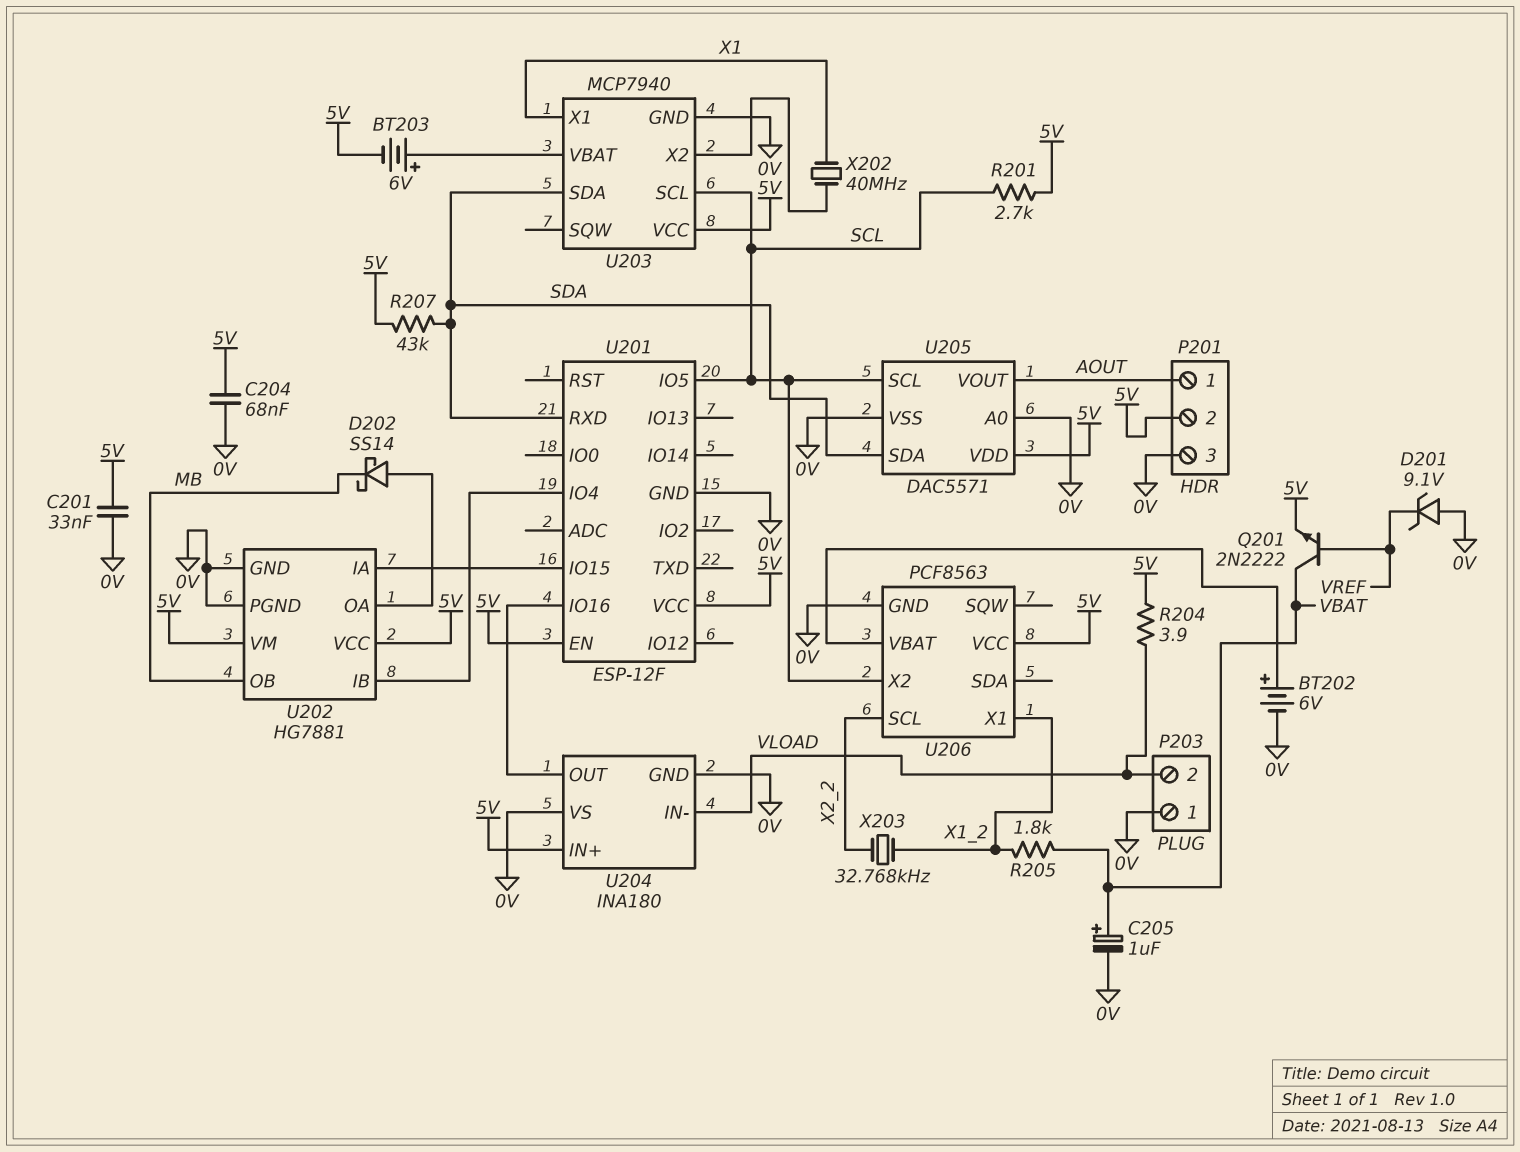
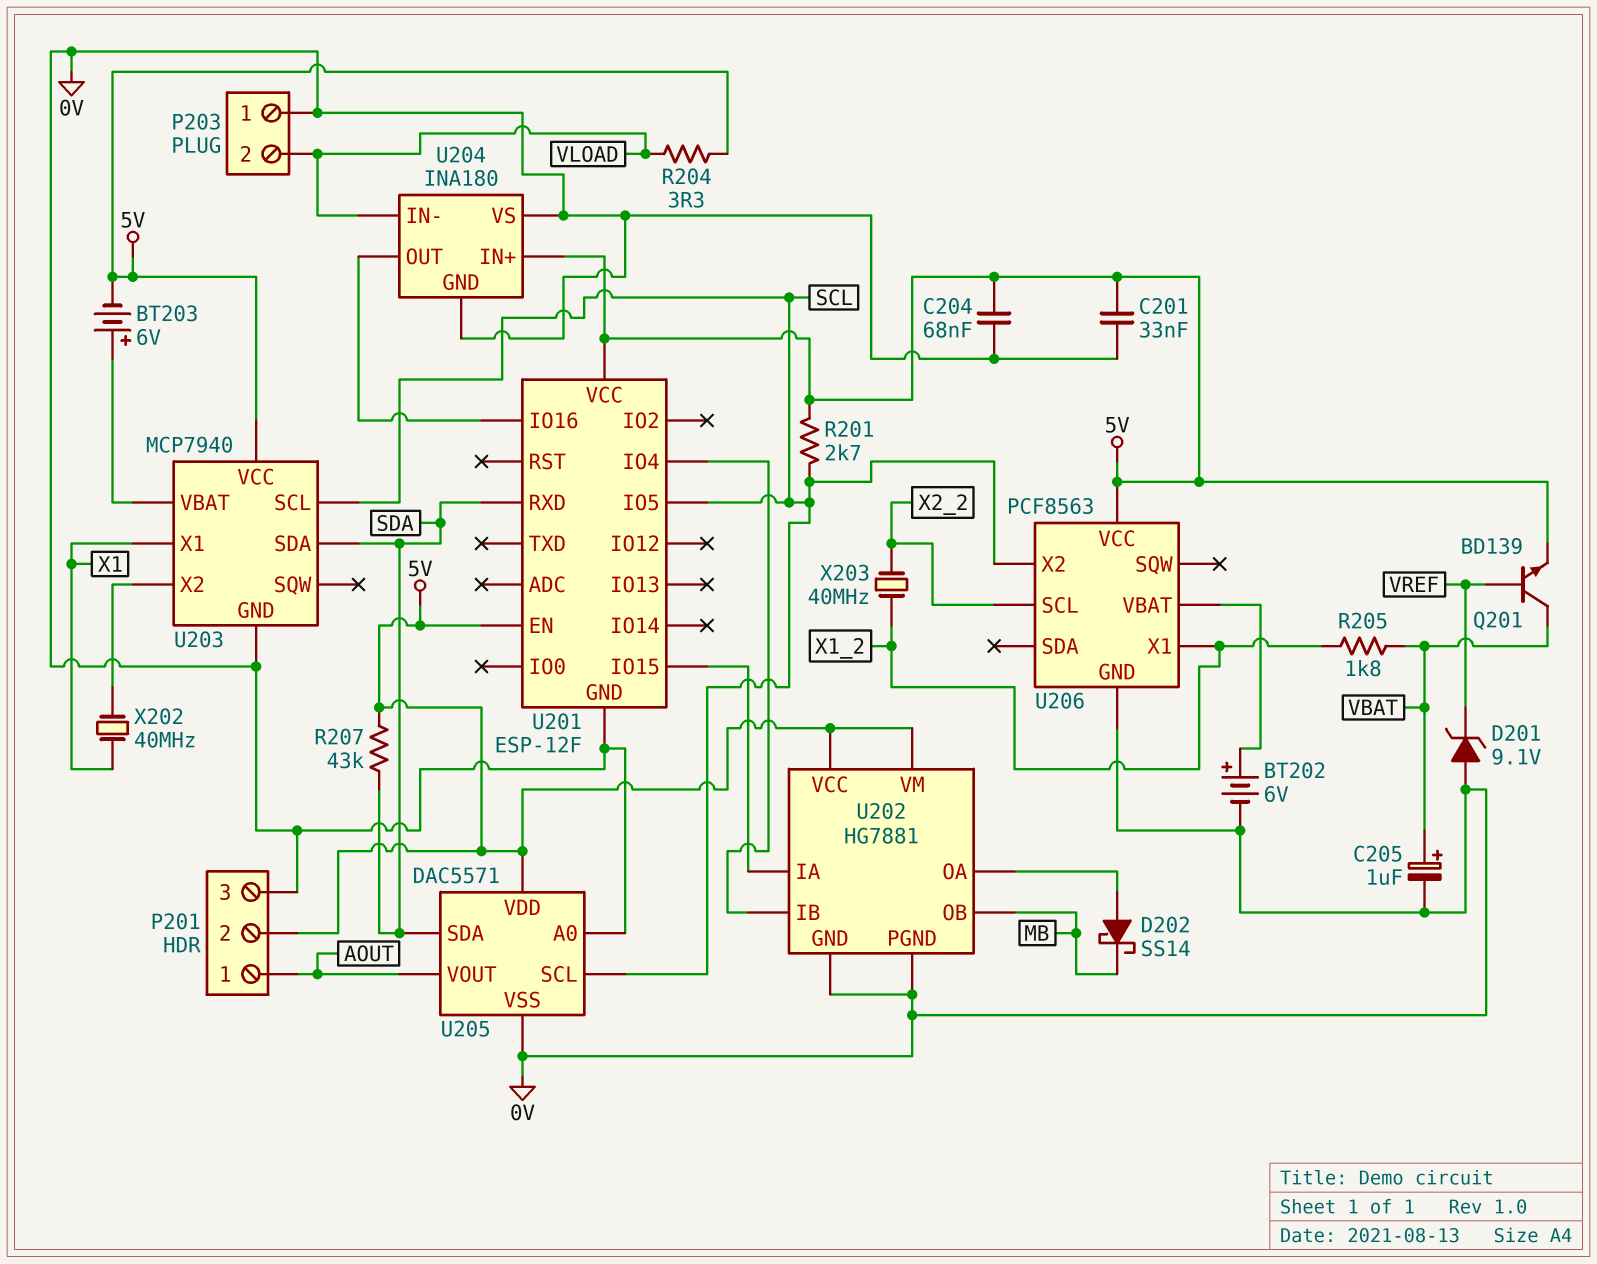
Q201: NPN 2N2222 (B VREF, C VBAT, E 5V) -> NPN BD139 (B VREF, C VBAT, E 5V)
R204: 3.9 (5V, VLOAD) -> 3.3 (5V, VLOAD)
X203: 32.768kHz (X1_2, X2_2) -> 40MHz (X1_2, X2_2)

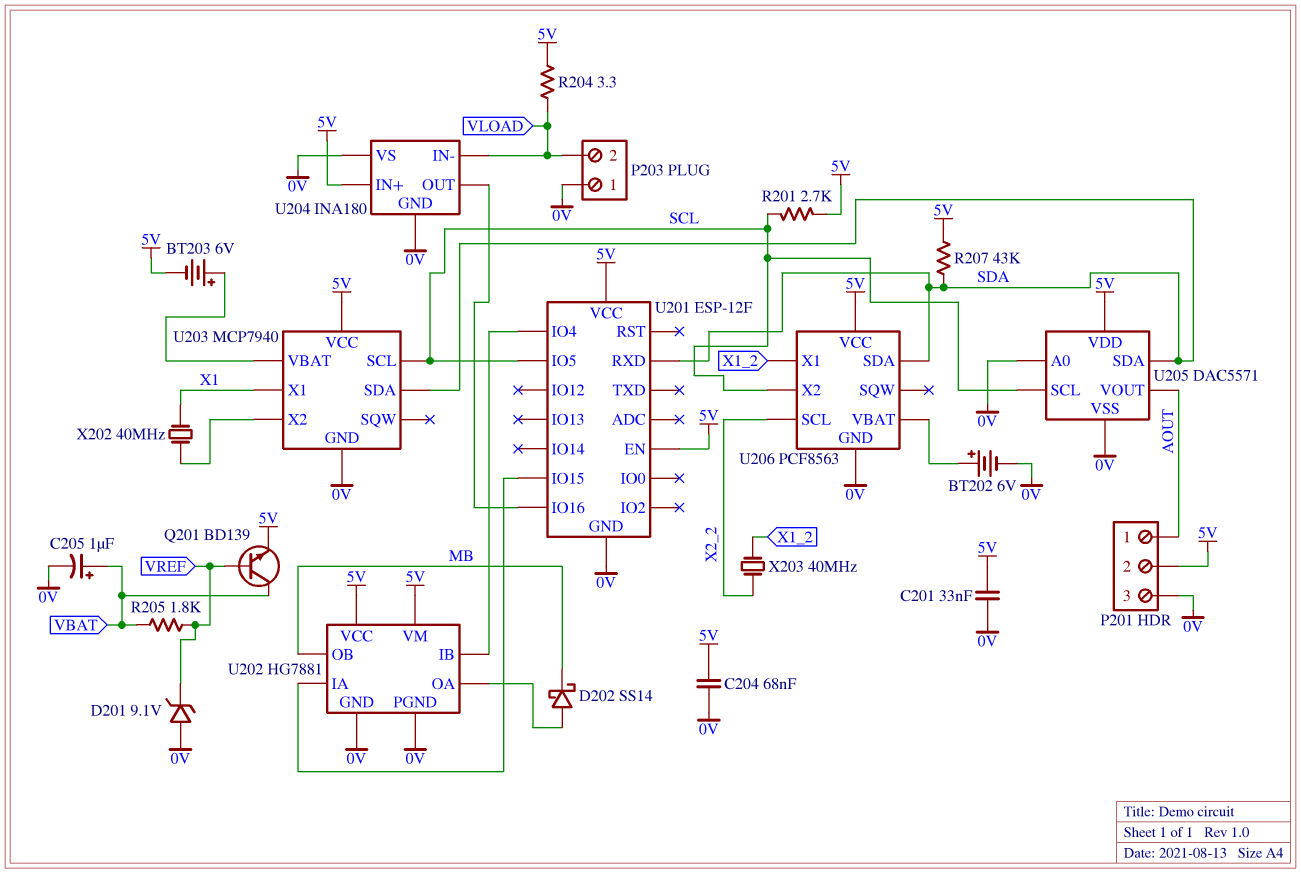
R205: 1.8k (VBAT, X1_2) -> 1.8k (VBAT, VREF)
U206 pin SDA: none -> SDA

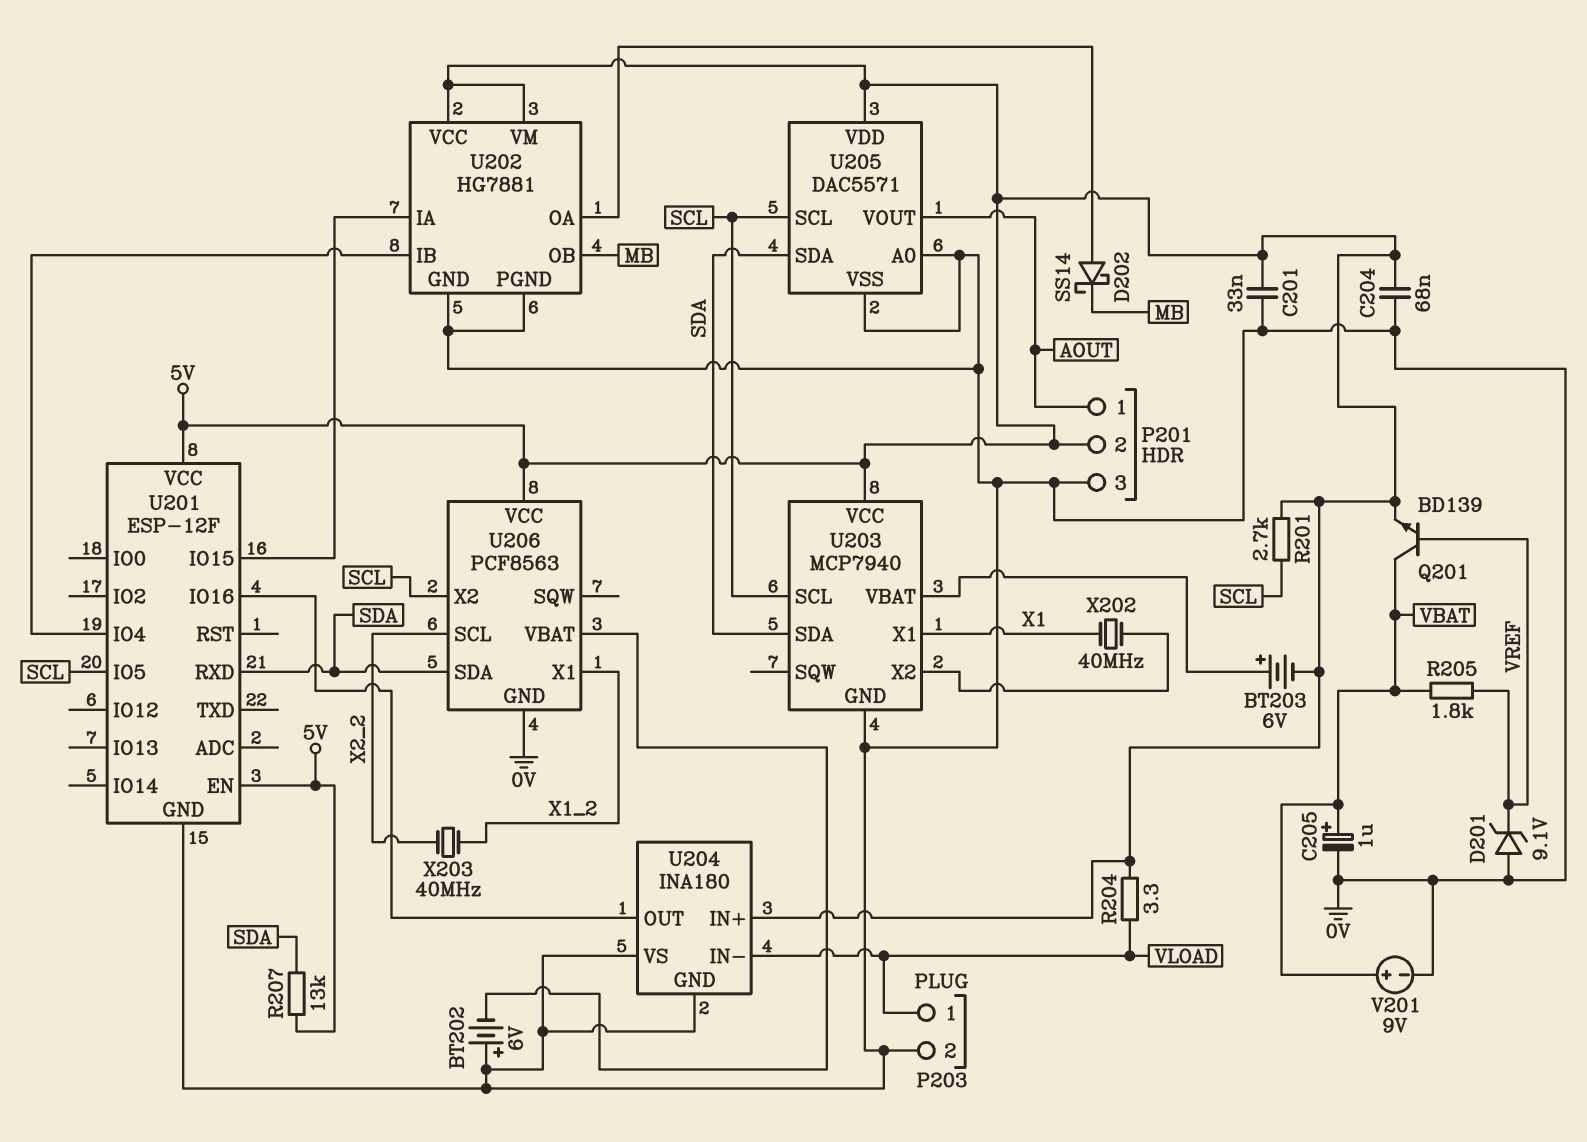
BT202: 6V (plus U206/VBAT, minus 0V) -> 6V (plus 0V, minus U206/VBAT)
P203 pin 1: 0V -> VLOAD
P203 pin 2: VLOAD -> 0V
R207: 43k (5V, SDA) -> 13k (5V, SDA)
V201: none -> 9V (plus VBAT, minus 0V)

